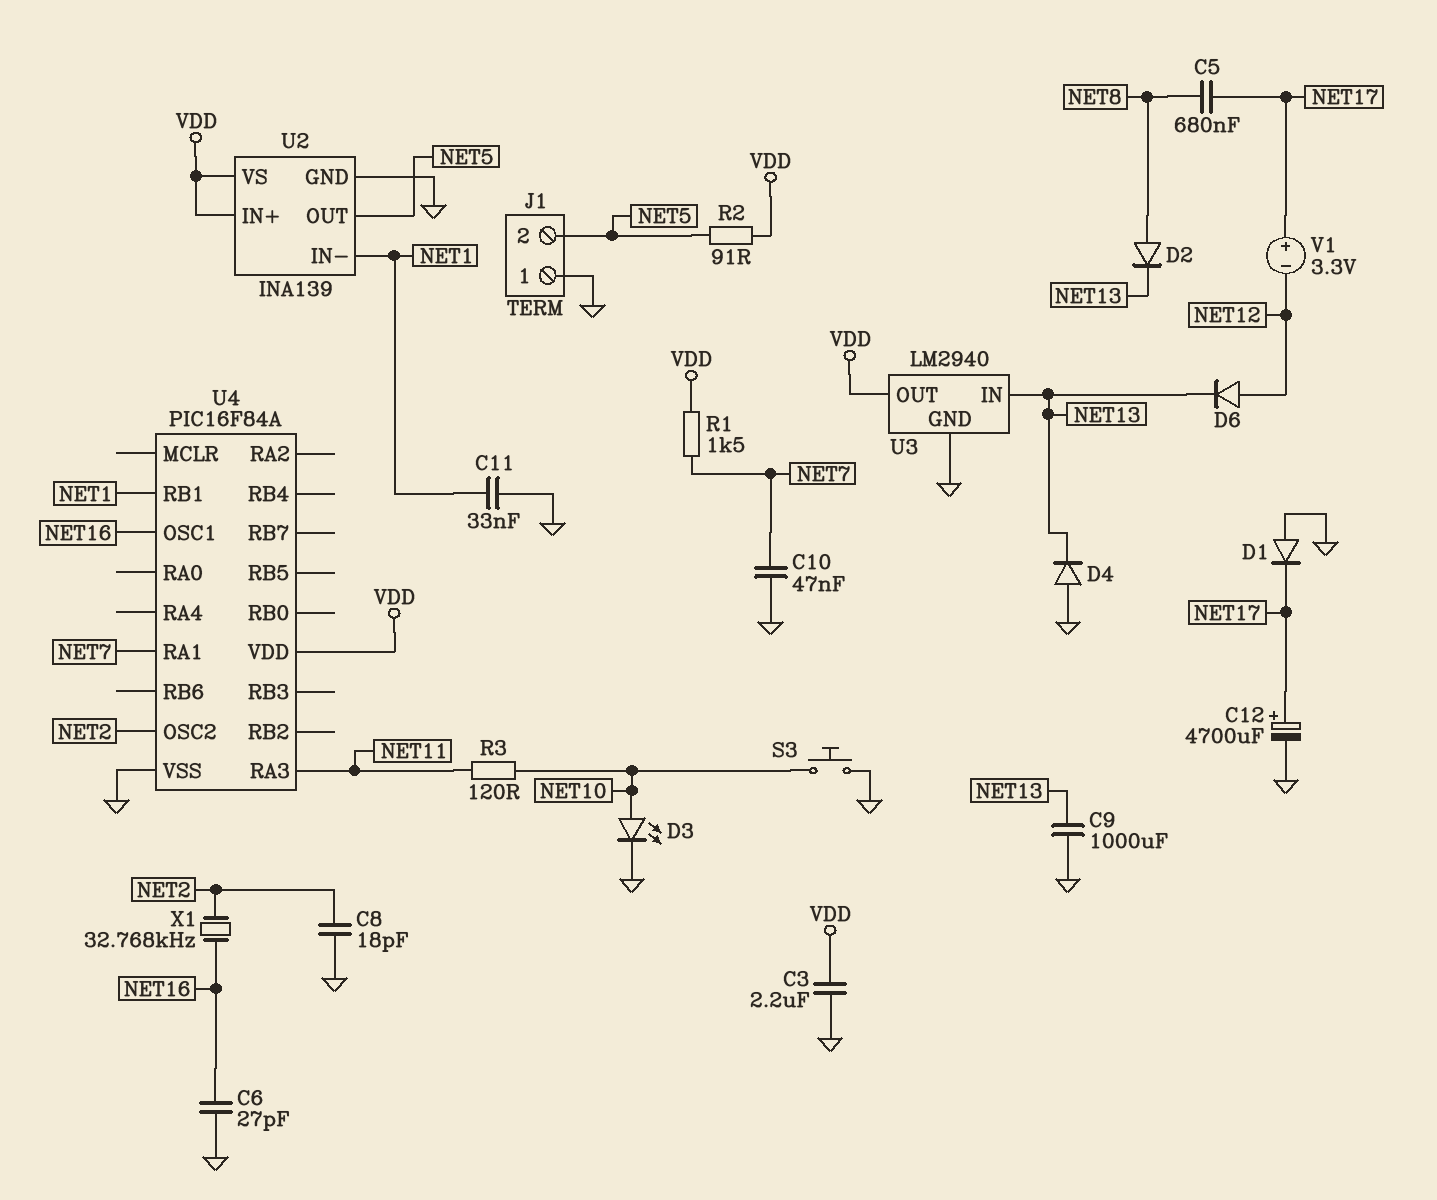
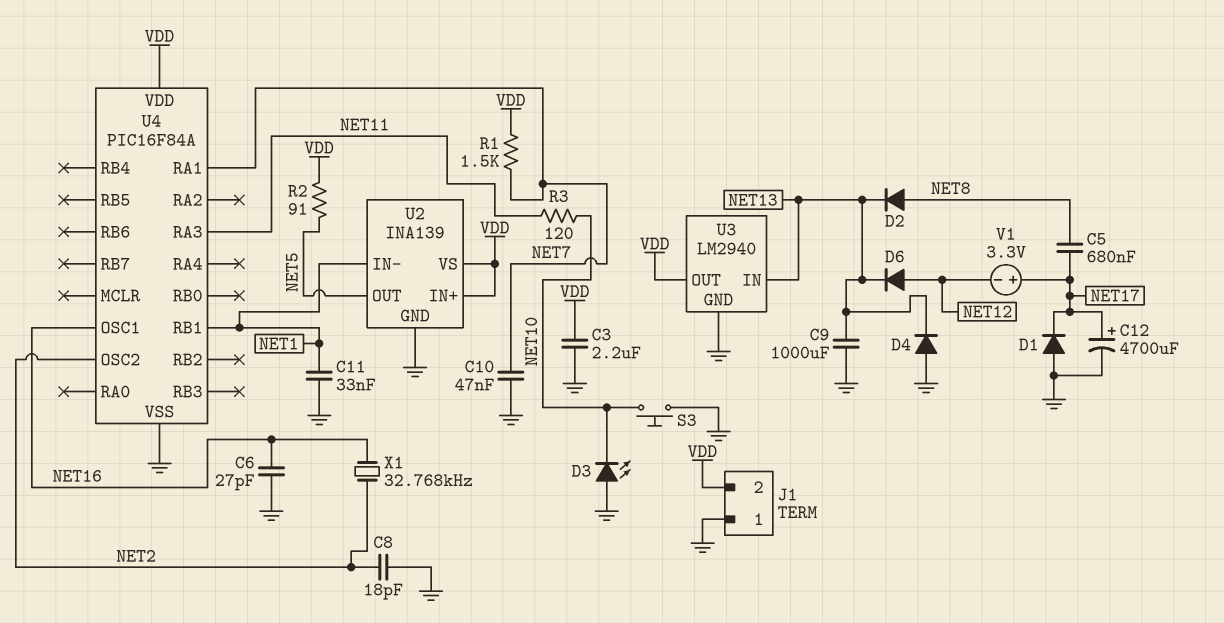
D3: LED (A NET10, K GND) -> LED (A GND, K NET10)
J1 pin 2: NET5 -> VDD

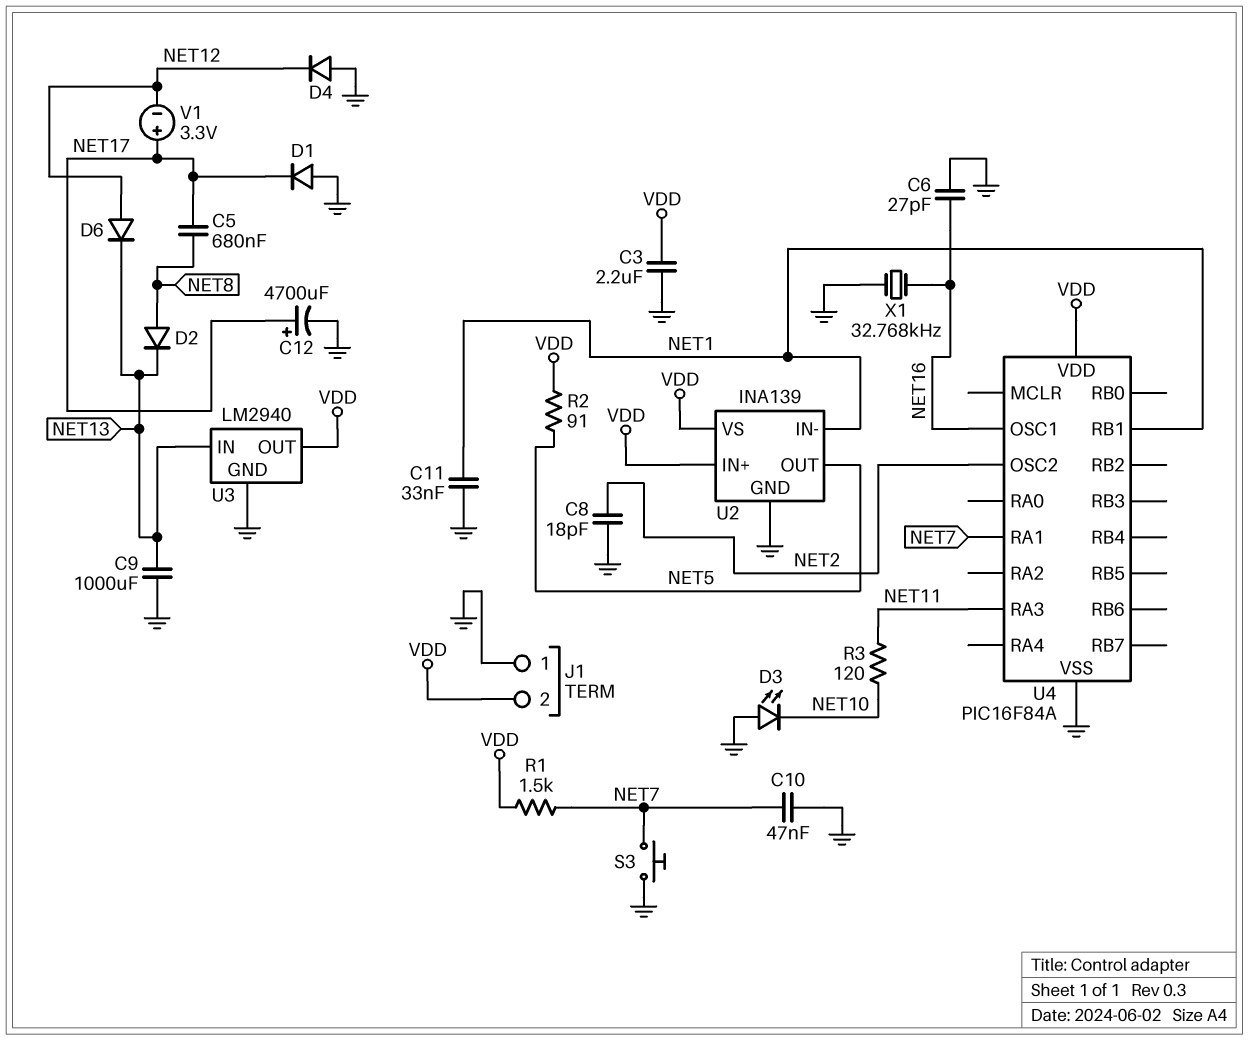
D4: diode (A GND, K NET13) -> diode (A GND, K NET12)
S3: button (GND, NET10) -> button (GND, NET7)
X1: 32.768kHz (NET2, NET16) -> 32.768kHz (GND, NET16)

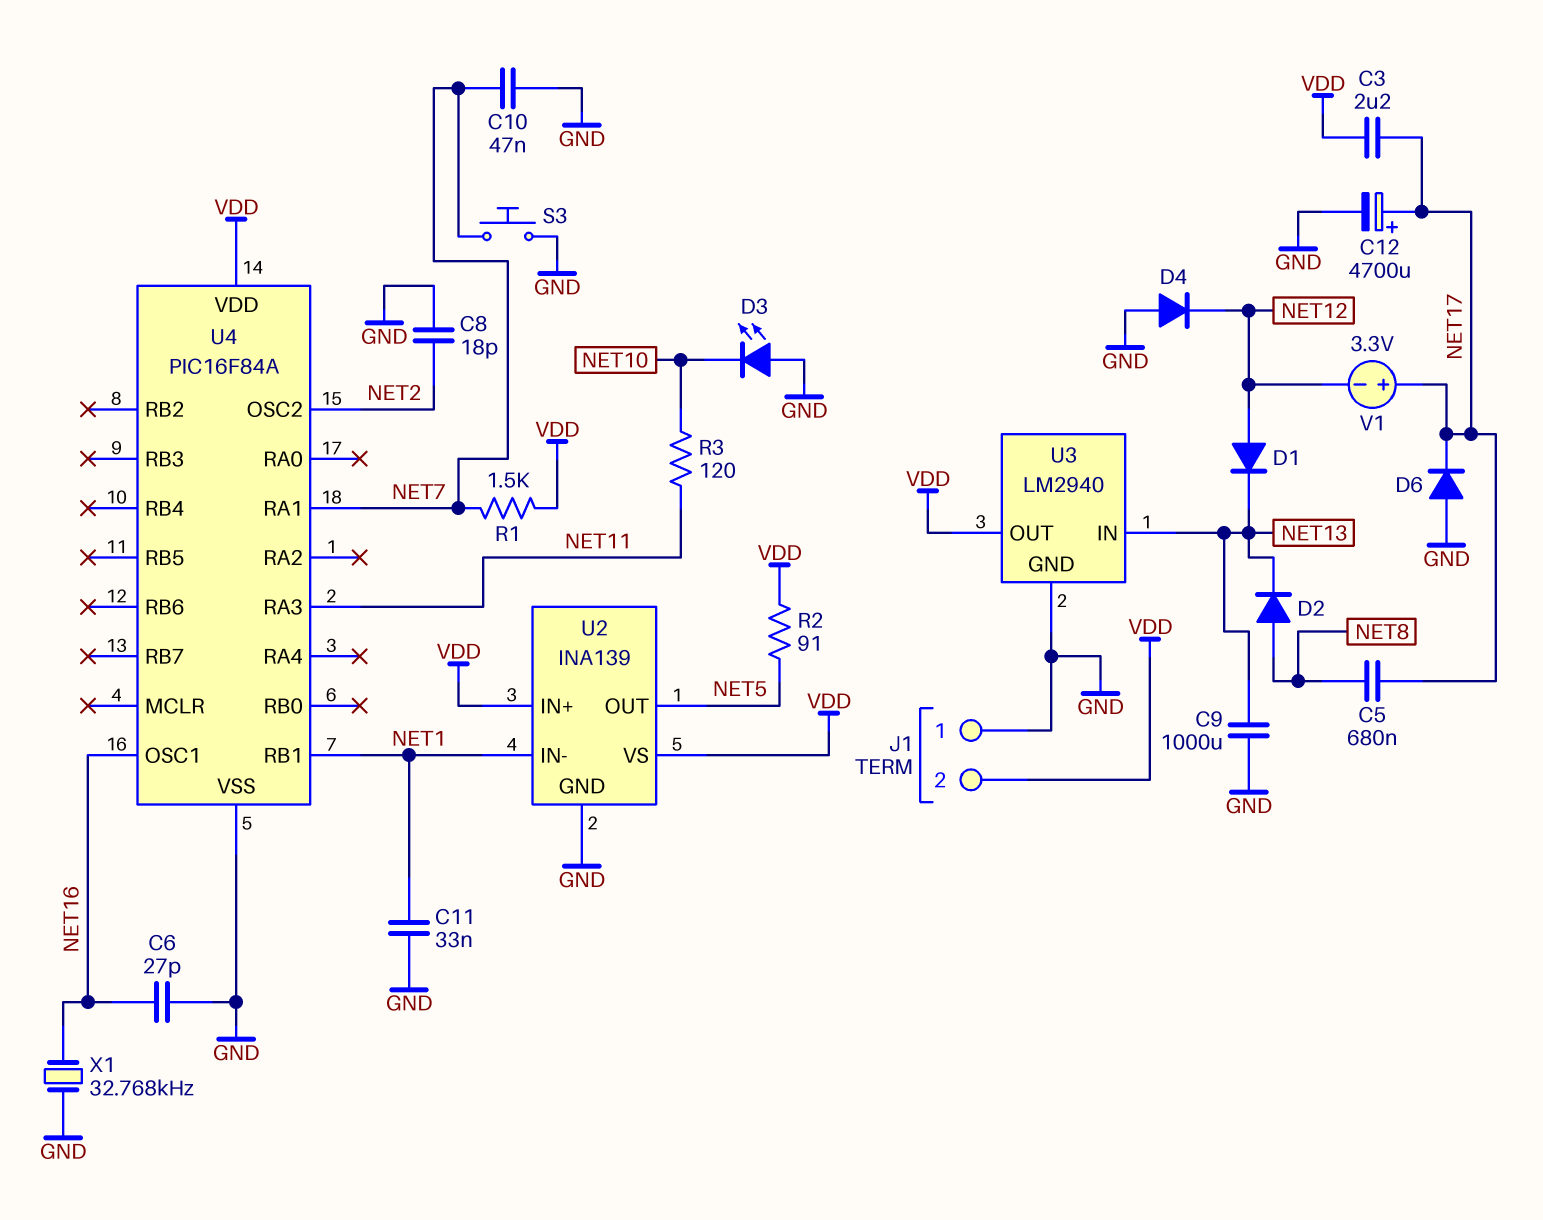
C3: 2.2uF (GND, VDD) -> 2.2uF (NET17, VDD)
D1: diode (A GND, K NET17) -> diode (A NET12, K NET13)
D6: diode (A NET12, K NET13) -> diode (A GND, K NET17)

